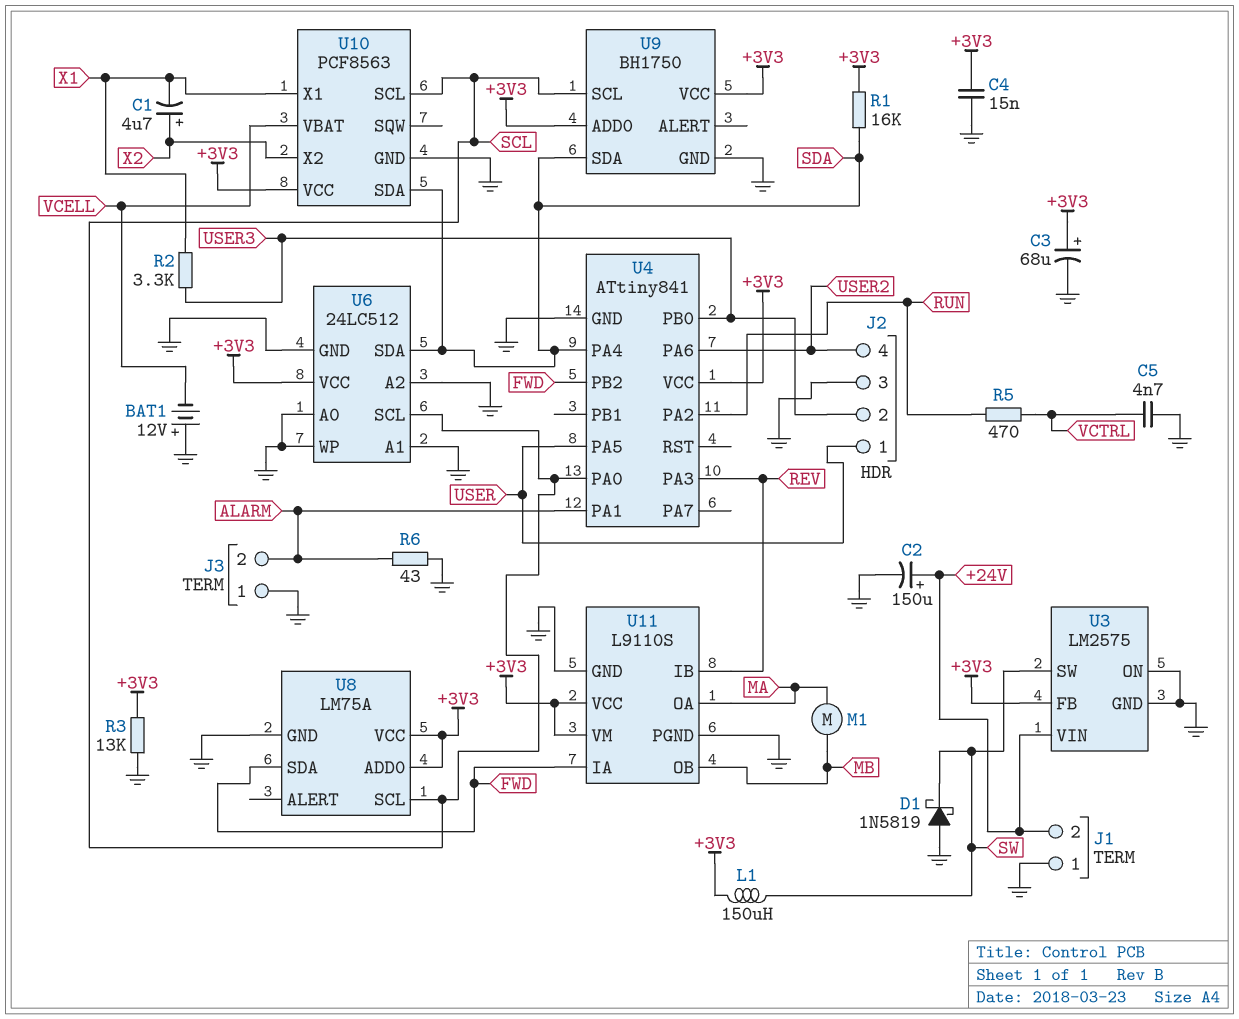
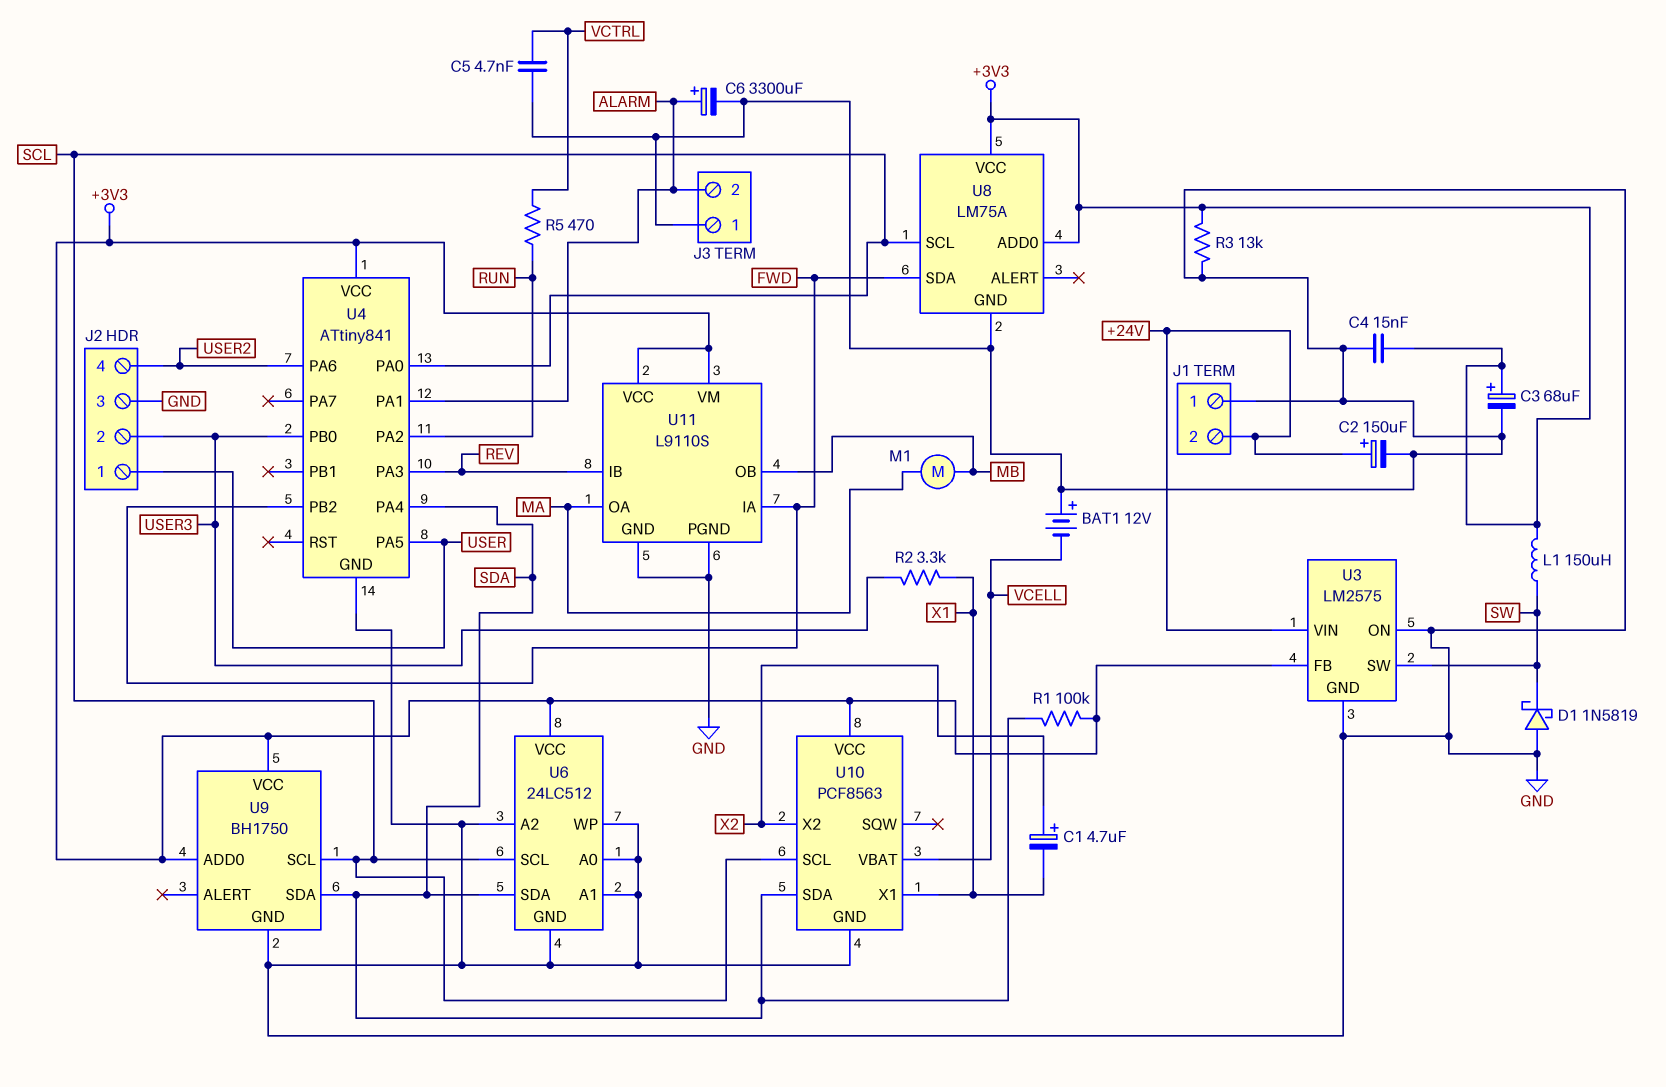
C6: none -> 3300uF (plus ALARM, minus GND)
R1: 16k (+3V3, SDA) -> 100k (+3V3, SDA)
R6: 43 (ALARM, GND) -> none

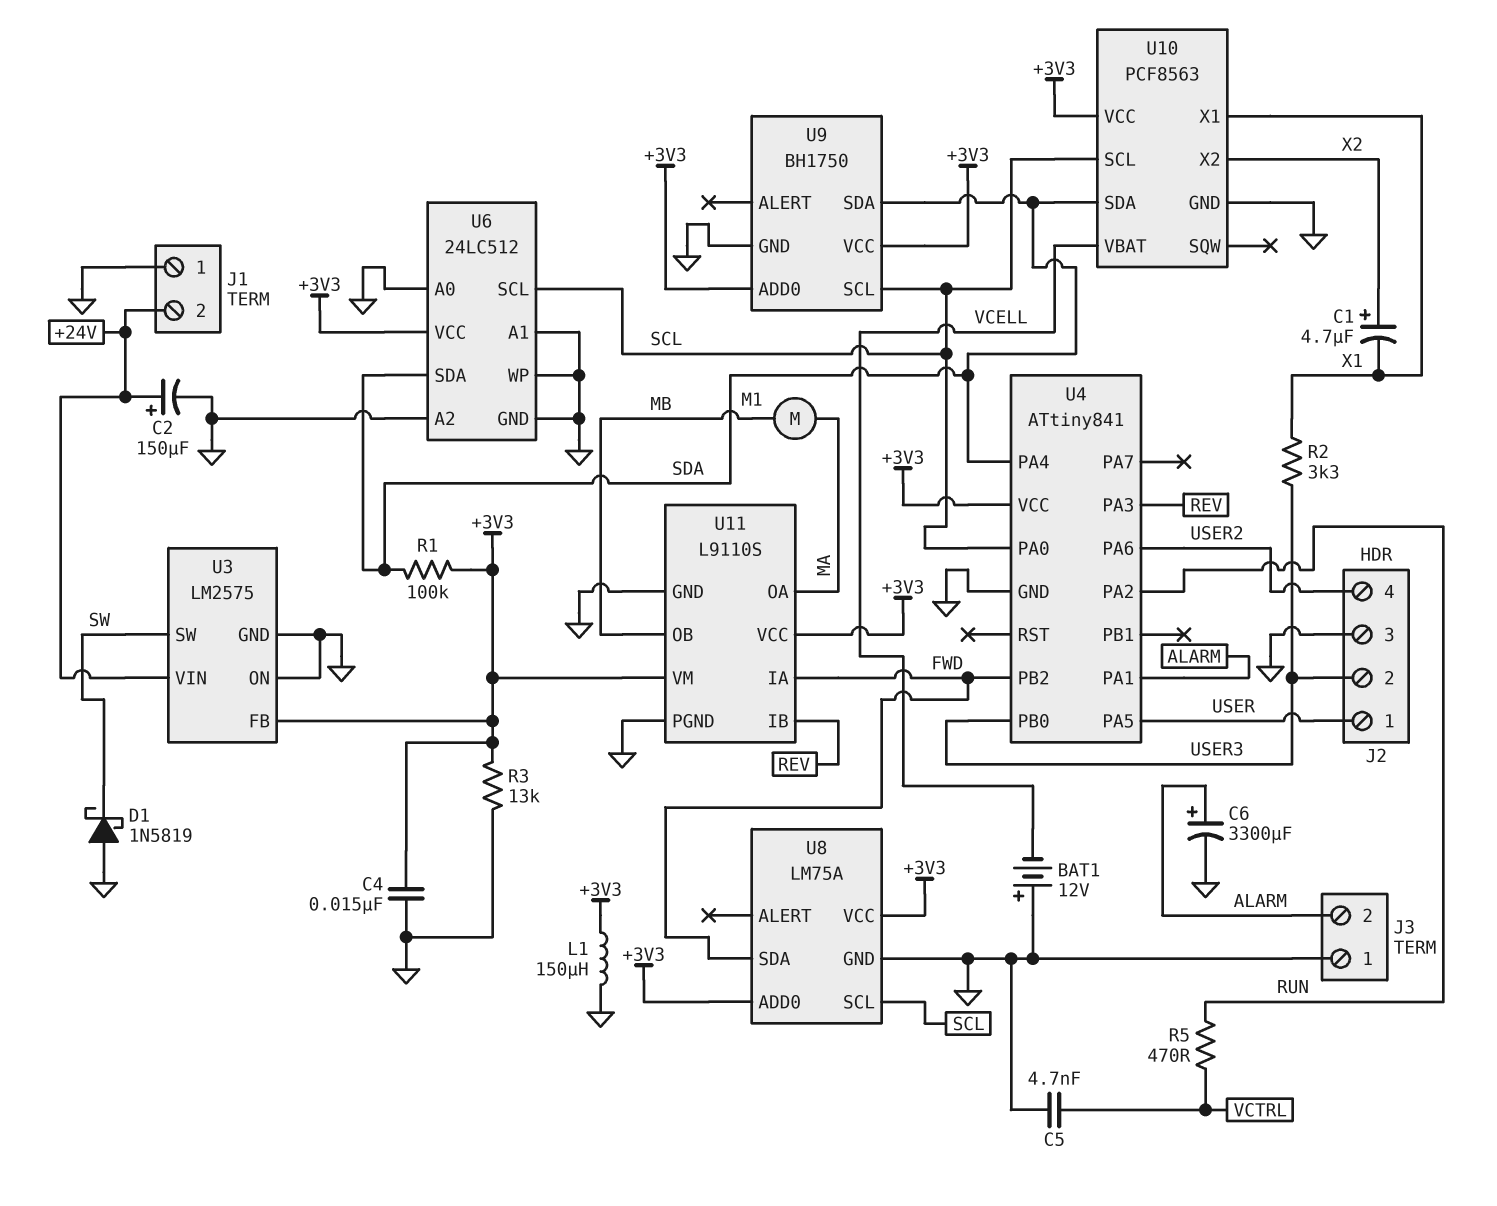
C3: 68uF (plus +3V3, minus GND) -> none
L1: 150uH (+3V3, SW) -> 150uH (+3V3, GND)

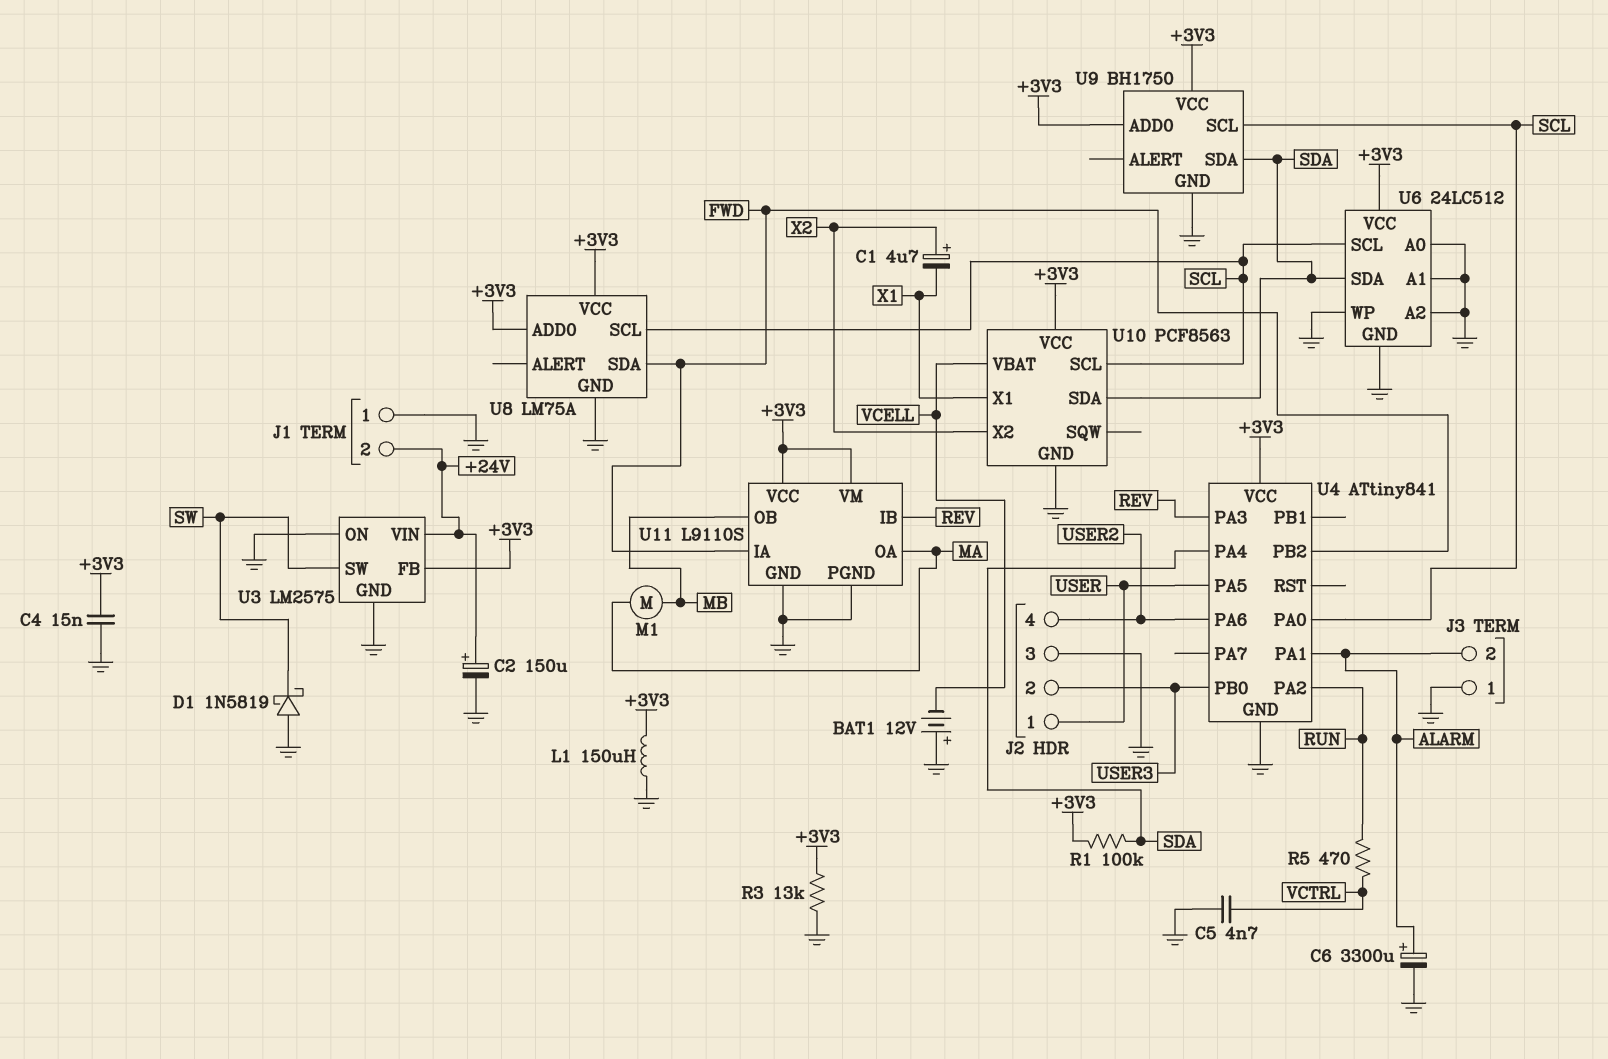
R2: 3.3k (USER3, X1) -> none

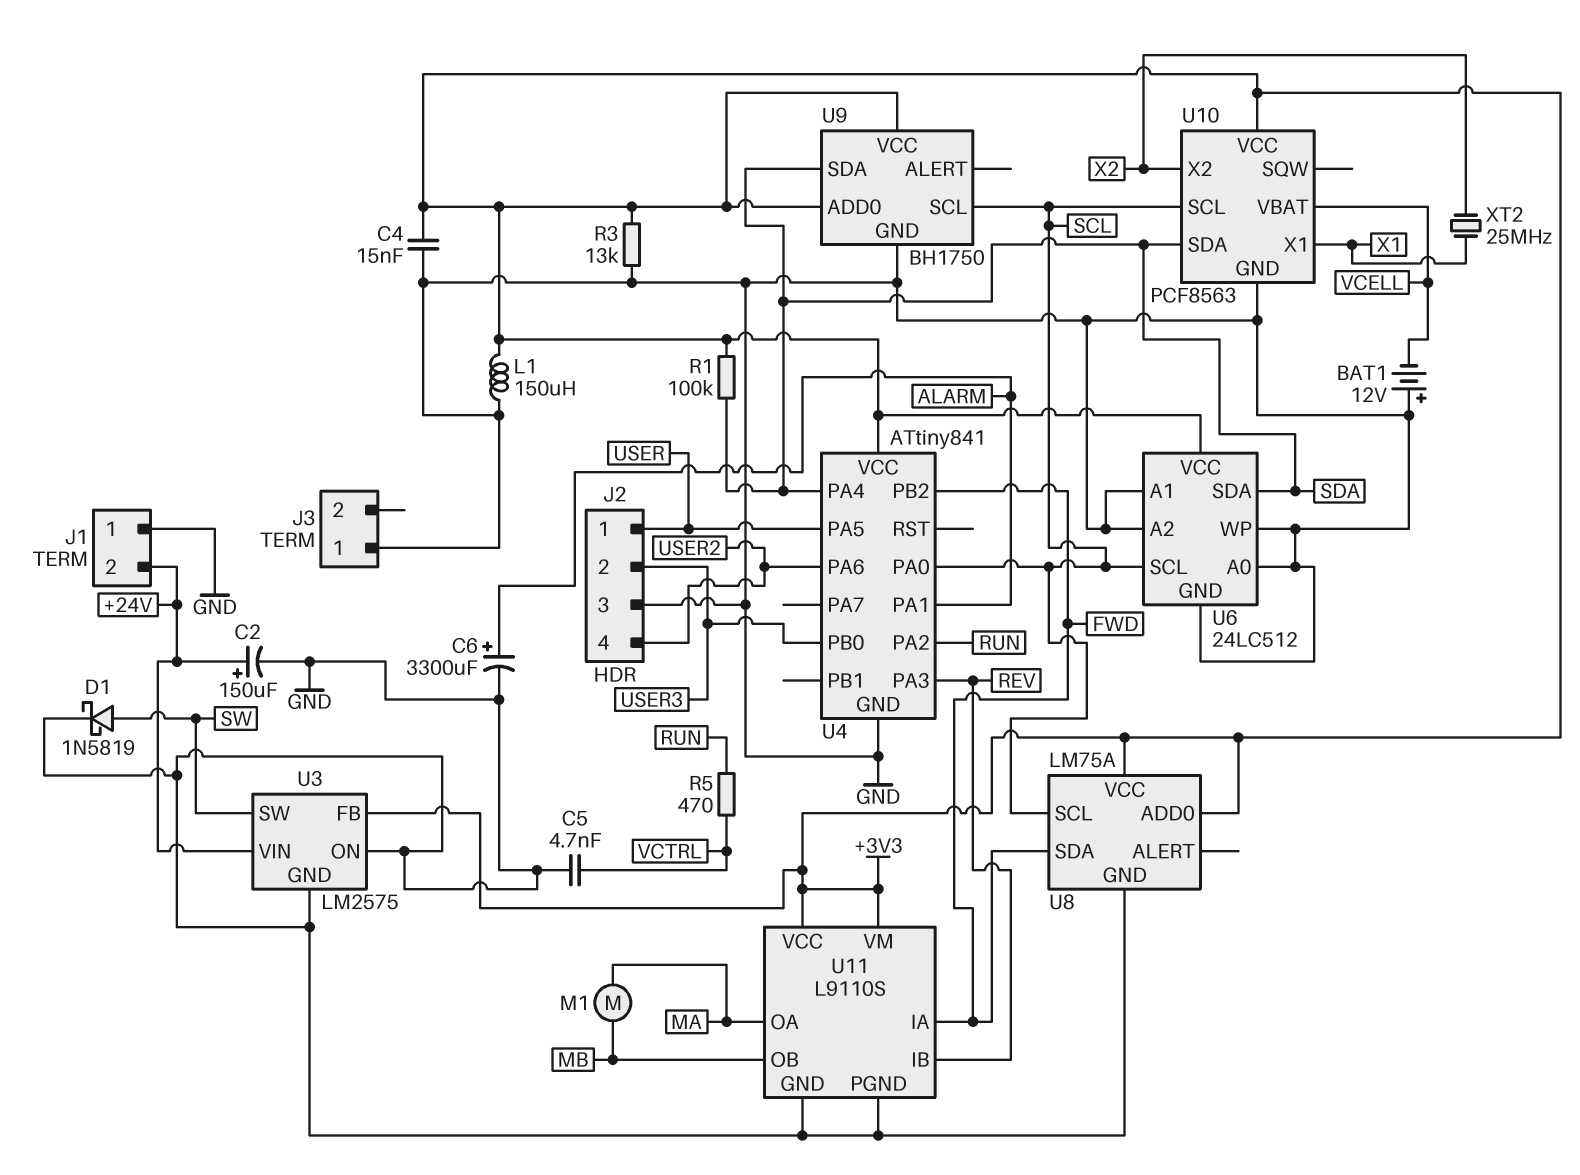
C1: 4.7uF (plus X2, minus X1) -> none
D1: schottky 1N5819 (A GND, K SW) -> schottky 1N5819 (A SW, K GND)
J3 pin 2: ALARM -> none
XT2: none -> 25MHz (X1, X2)

